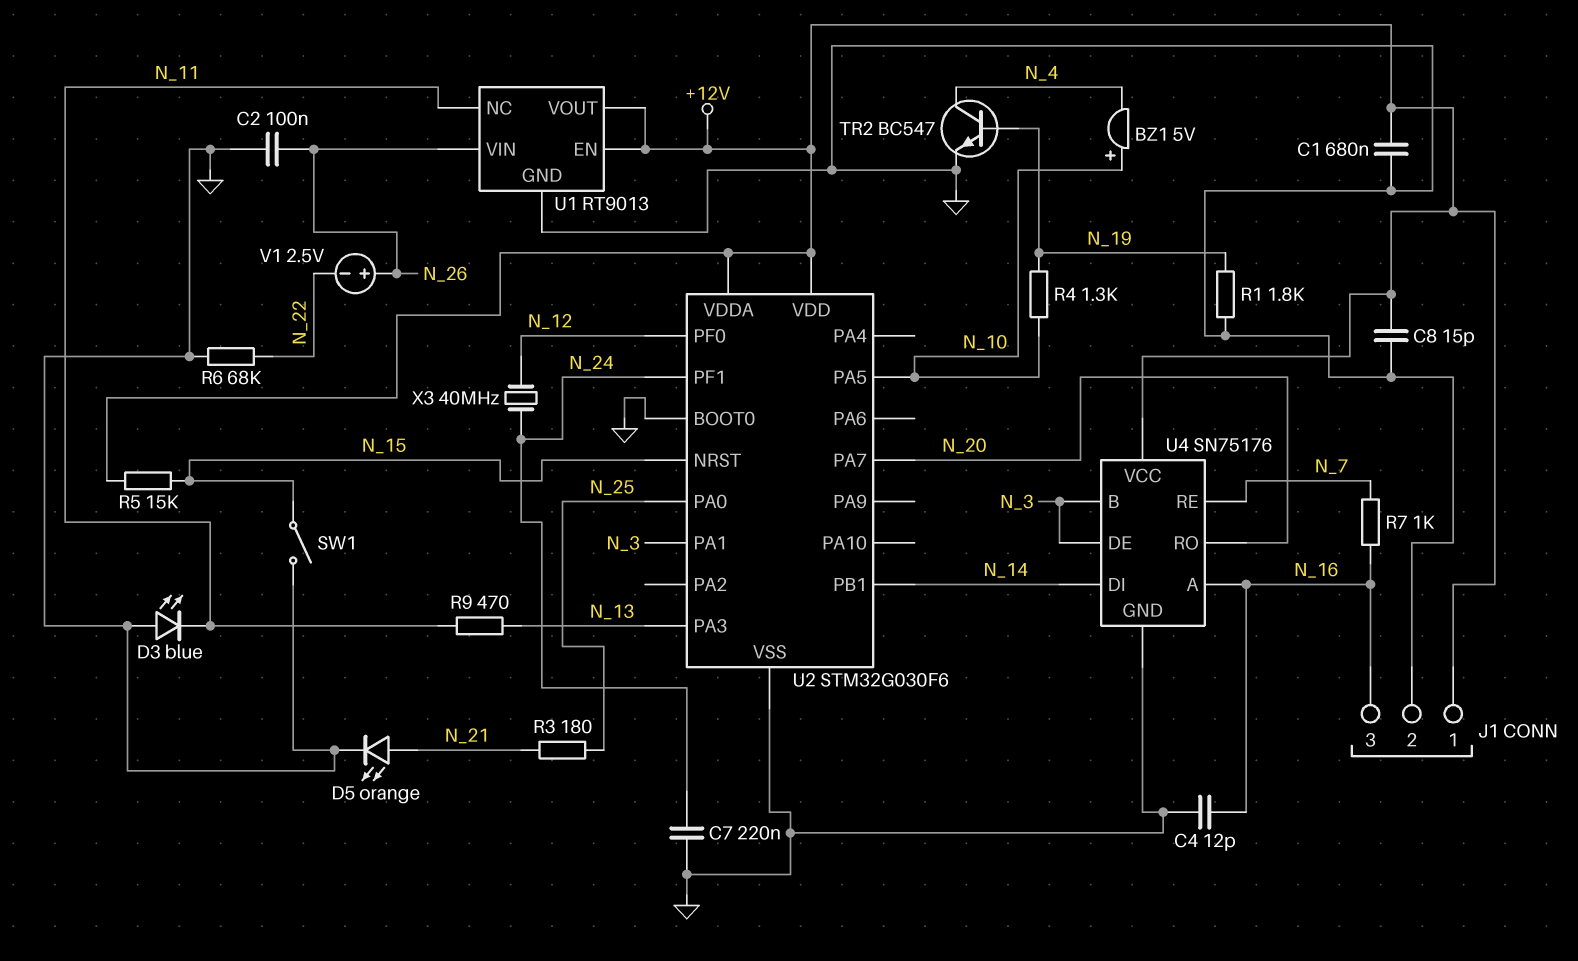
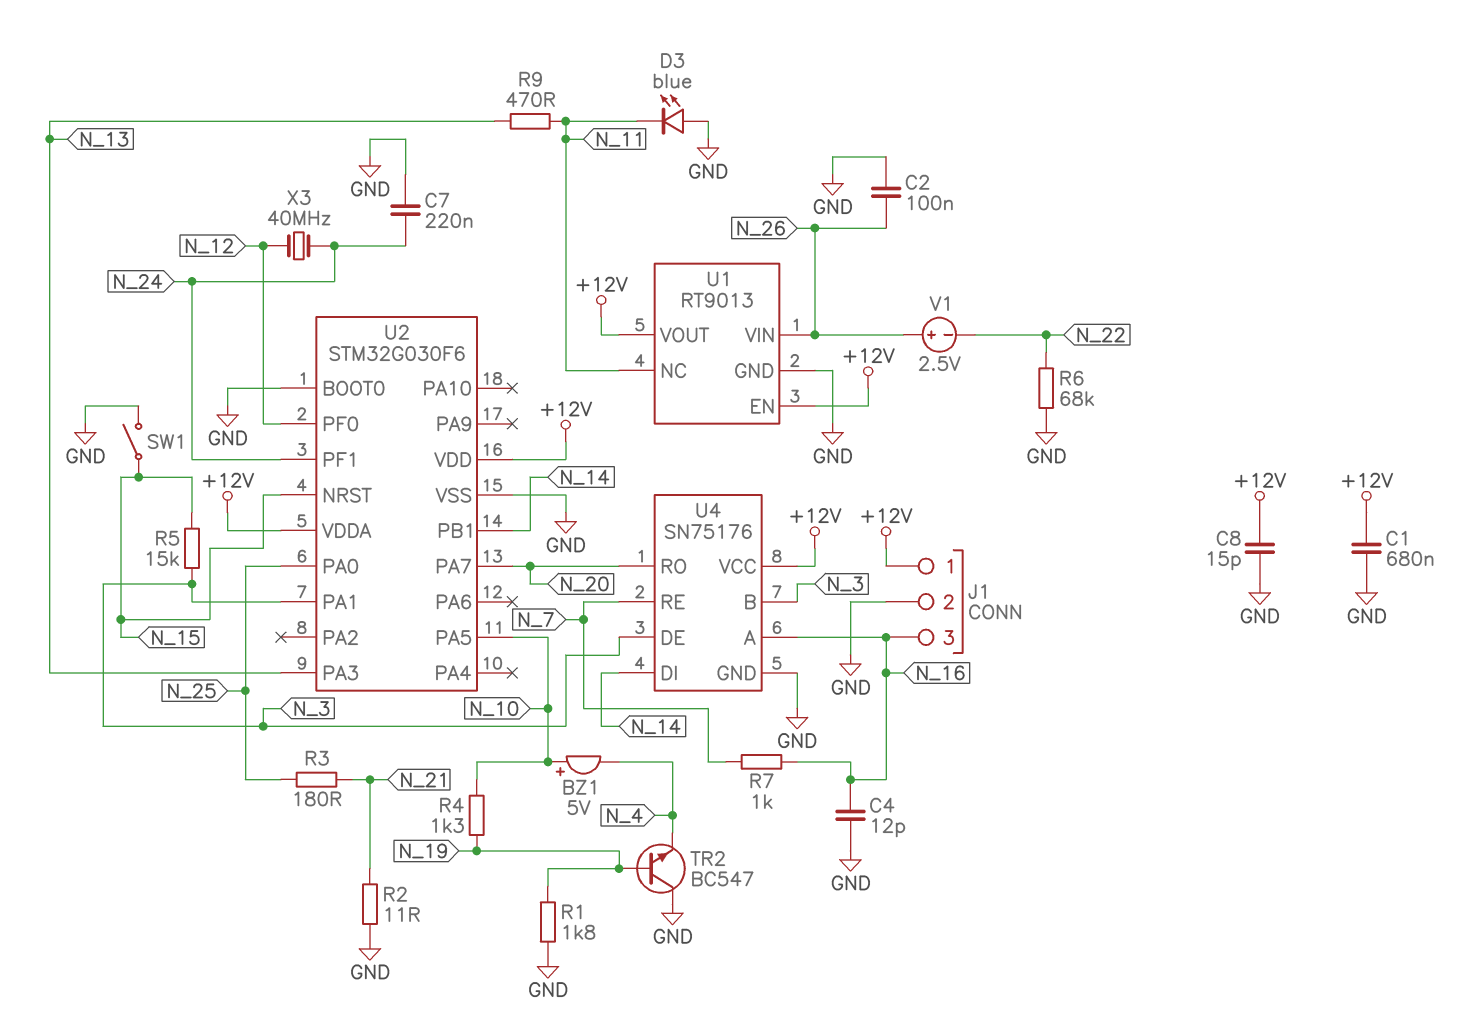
D5: LED orange (A N_21, K GND) -> none
R2: none -> 11 (GND, N_21)
R5: 15k (+12V, N_15) -> 15k (N_3, N_15)
TR2: NPN BC547 (B N_19, C N_4, E GND) -> NPN BC547 (B N_19, C GND, E N_4)

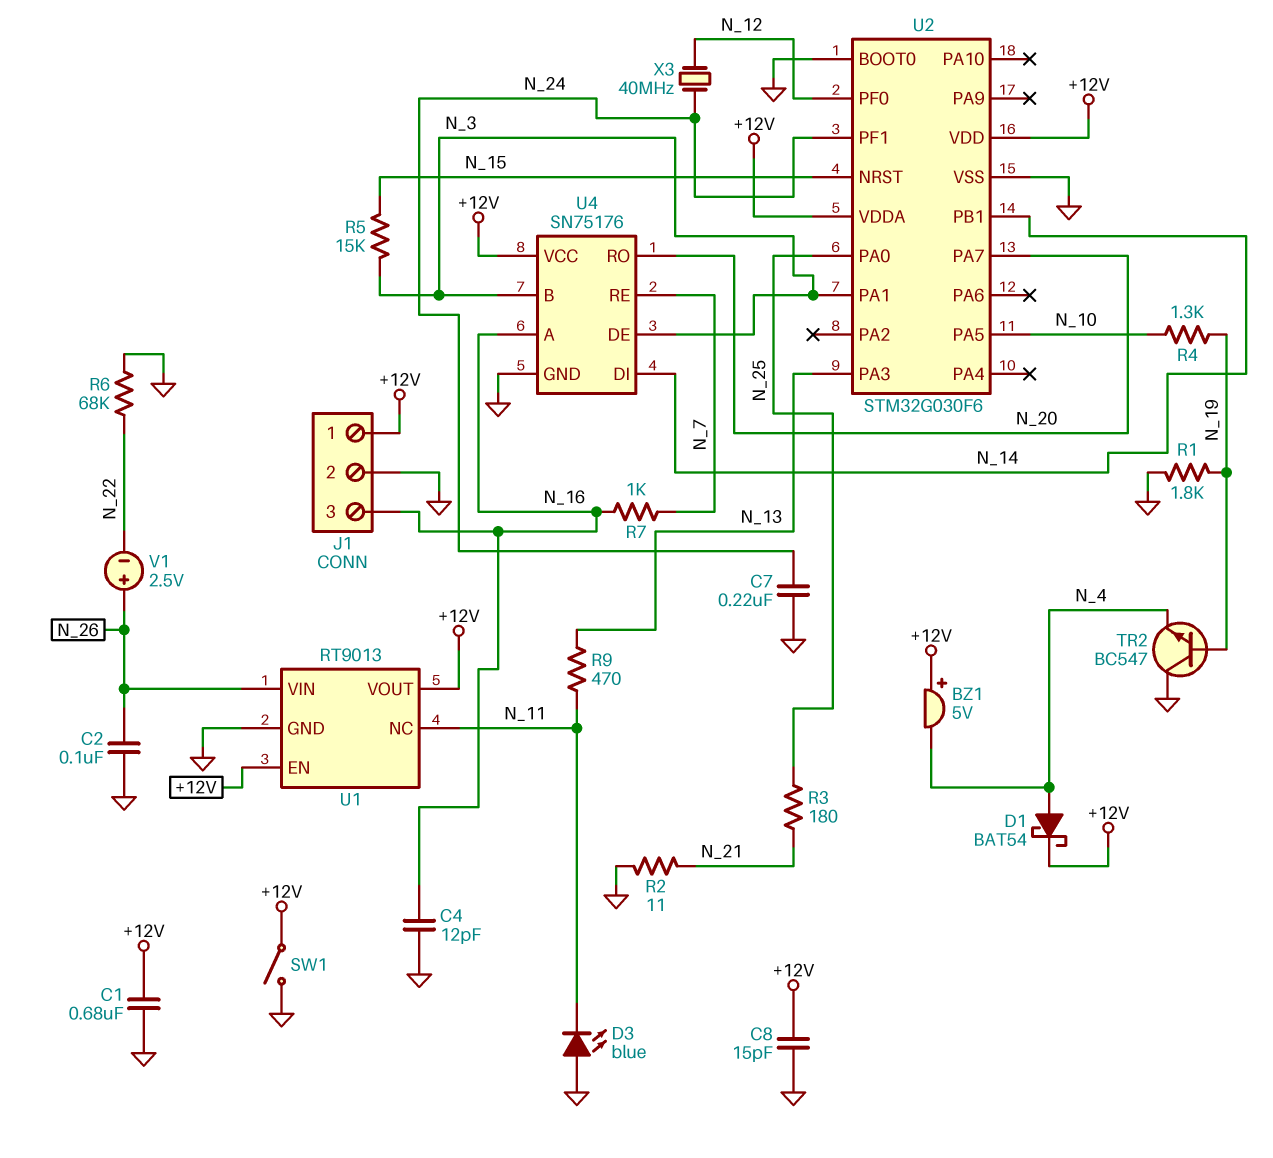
BZ1: buzzer 5V (plus N_10, minus N_4) -> buzzer 5V (plus +12V, minus N_4)
D1: none -> schottky BAT54 (A N_4, K +12V)
SW1: switch (GND, N_15) -> switch (+12V, GND)

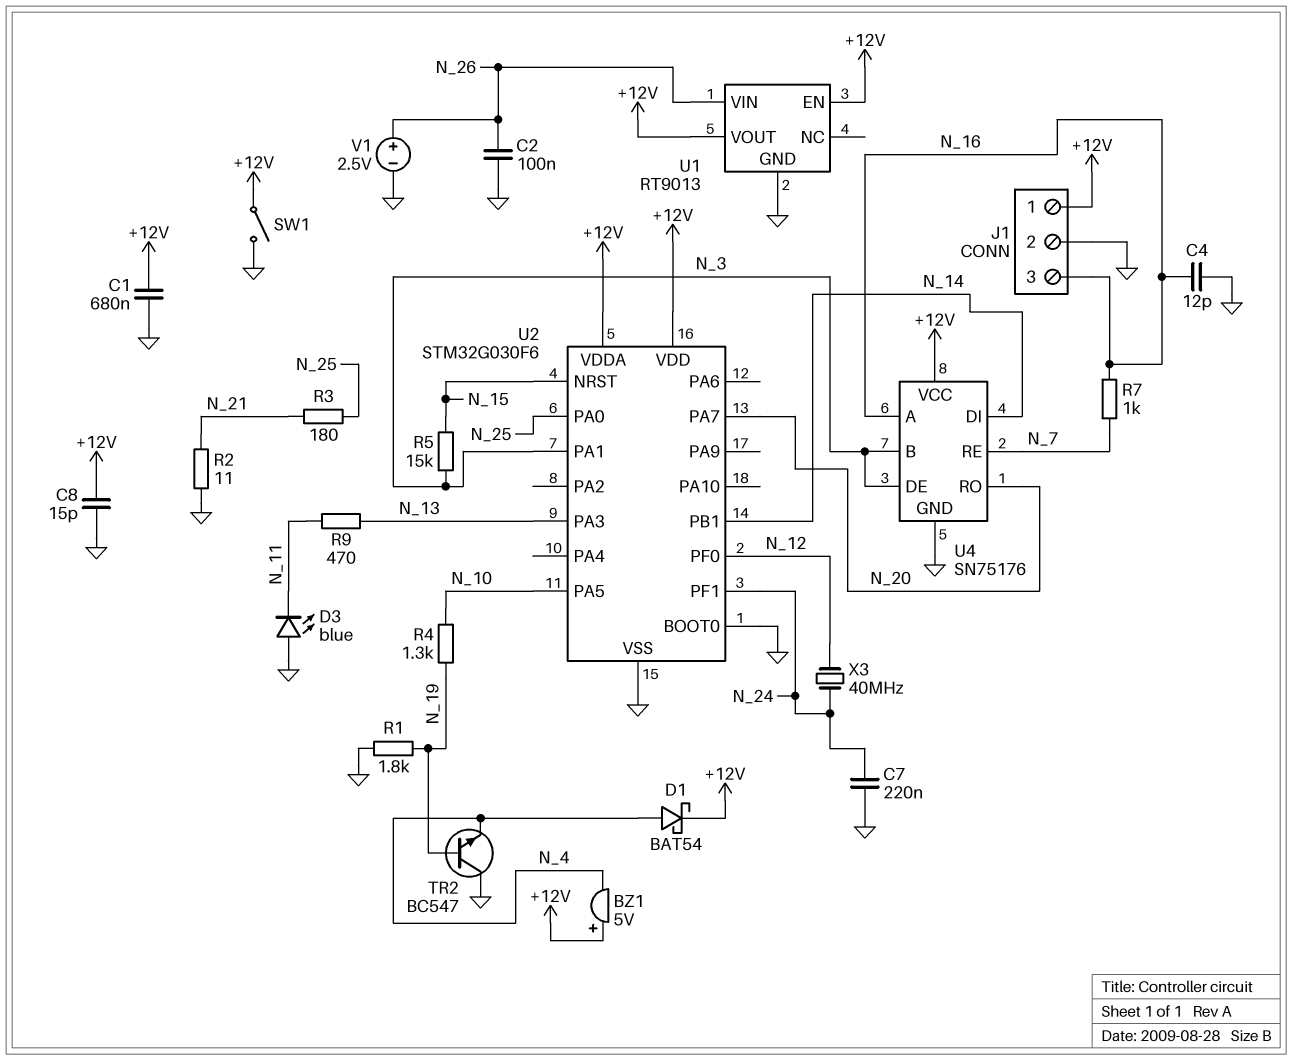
R6: 68k (GND, N_22) -> none
U1 pin NC: N_11 -> none
V1: 2.5V (plus N_26, minus N_22) -> 2.5V (plus N_26, minus GND)

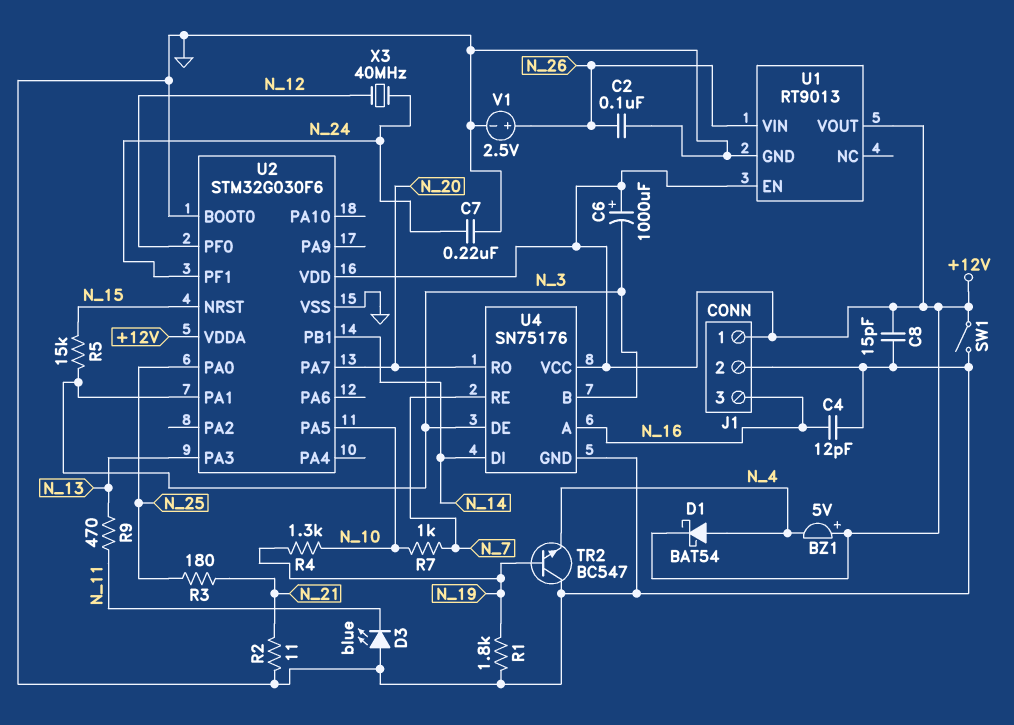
C1: 680nF (+12V, GND) -> none
C6: none -> 1000uF (plus +12V, minus N_3)
R7: 1k (N_7, N_16) -> 1k (N_7, N_10)

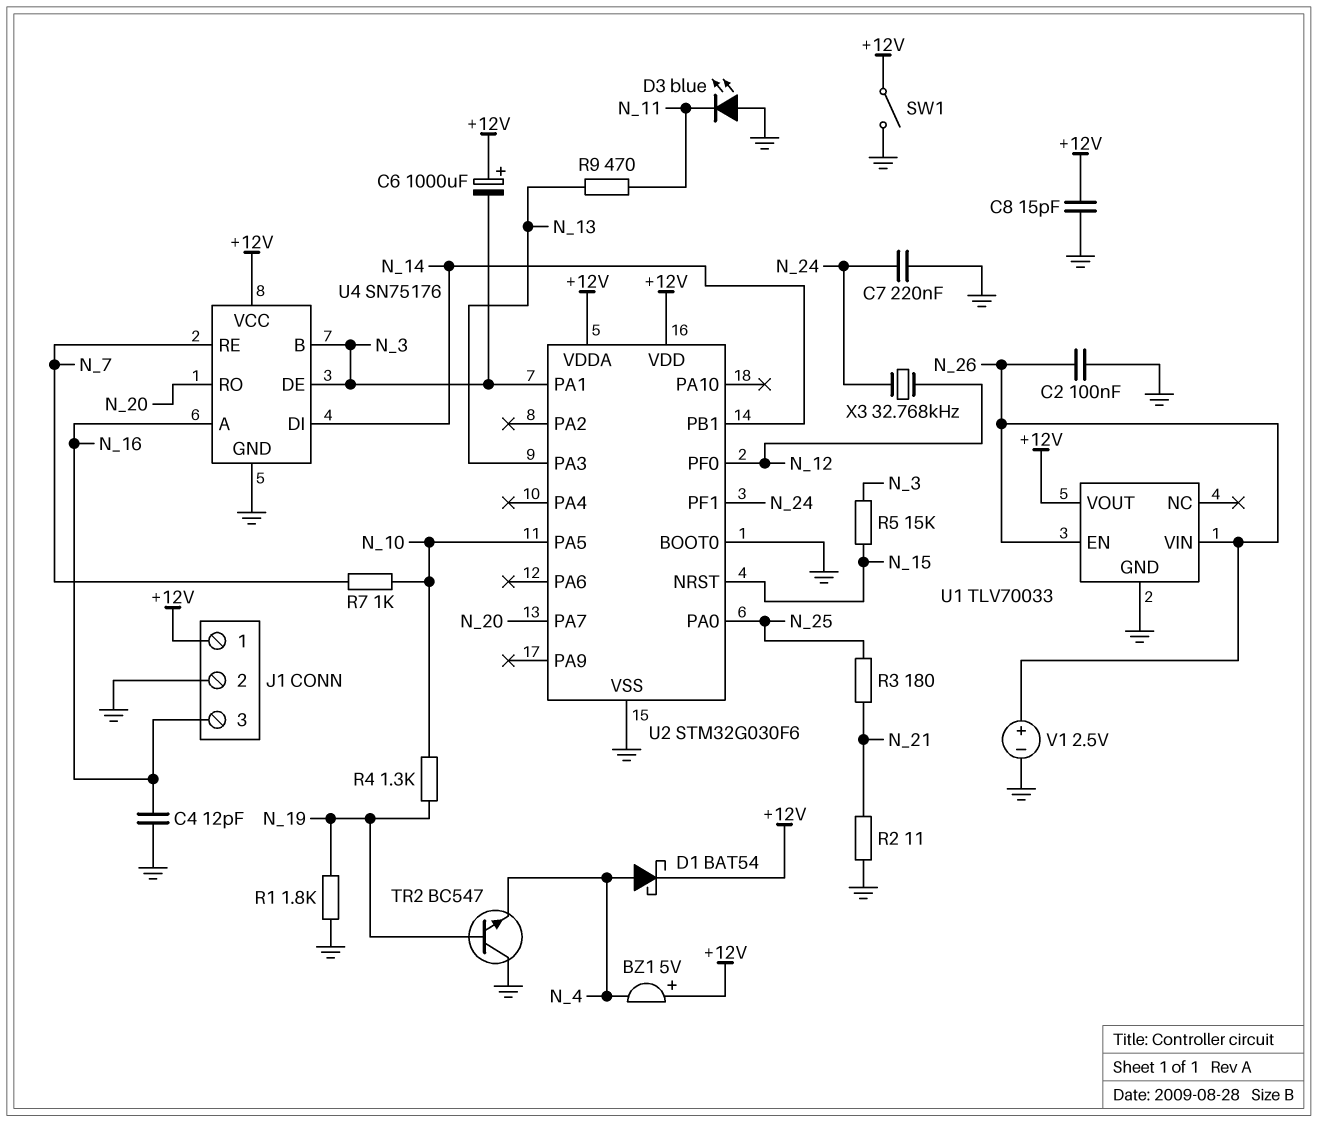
U1: RT9013 -> TLV70033
U1 pin EN: +12V -> N_26
X3: 40MHz (N_12, N_24) -> 32.768kHz (N_12, N_24)

